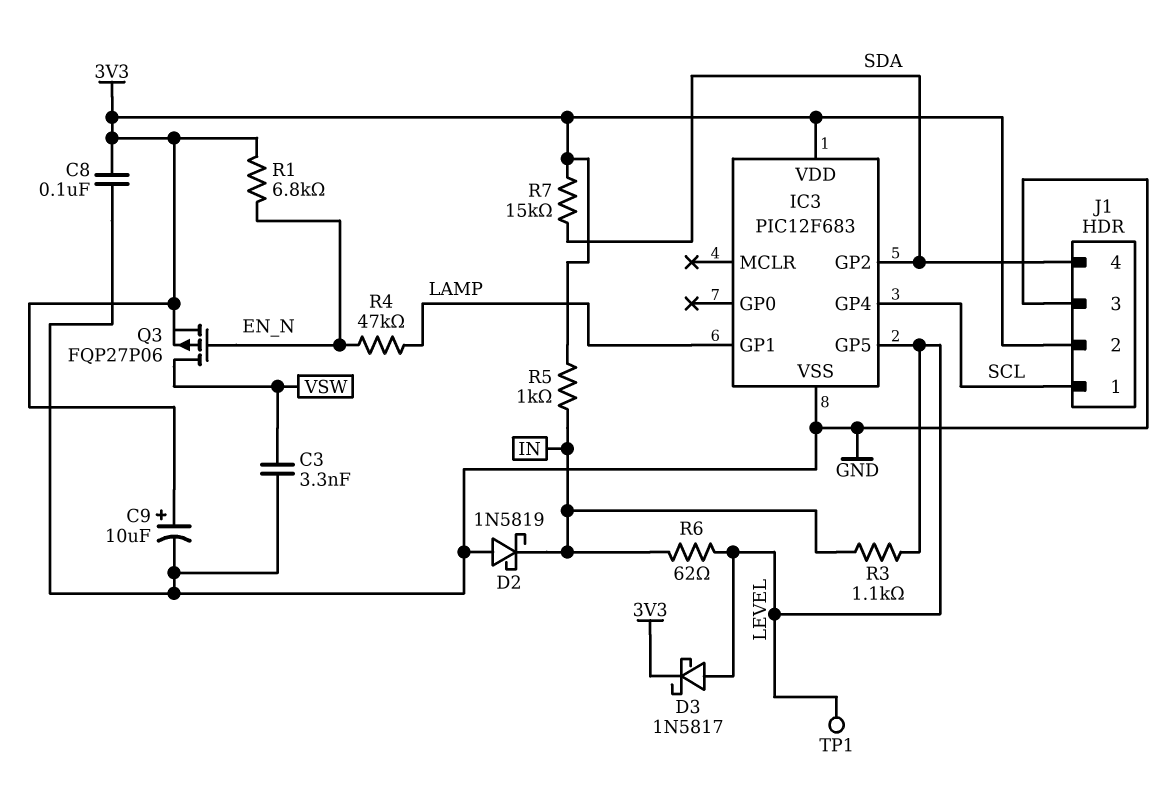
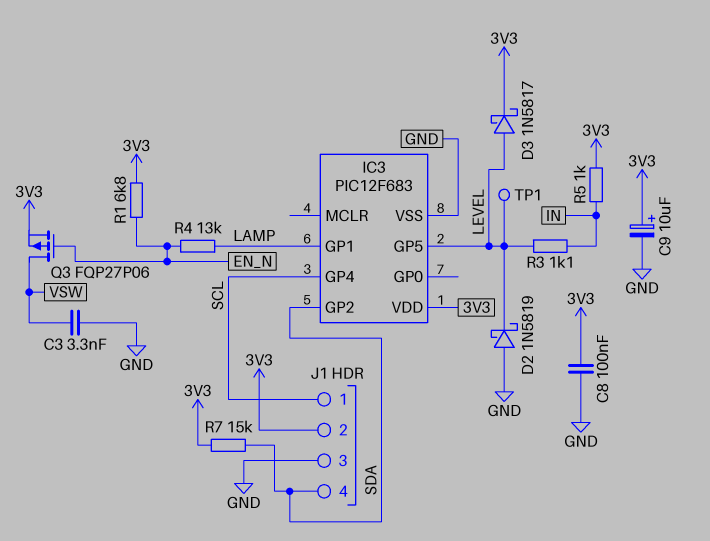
D2: schottky 1N5819 (A GND, K IN) -> schottky 1N5819 (A GND, K LEVEL)
R4: 47k (EN_N, LAMP) -> 13k (EN_N, LAMP)
R6: 62 (IN, LEVEL) -> none

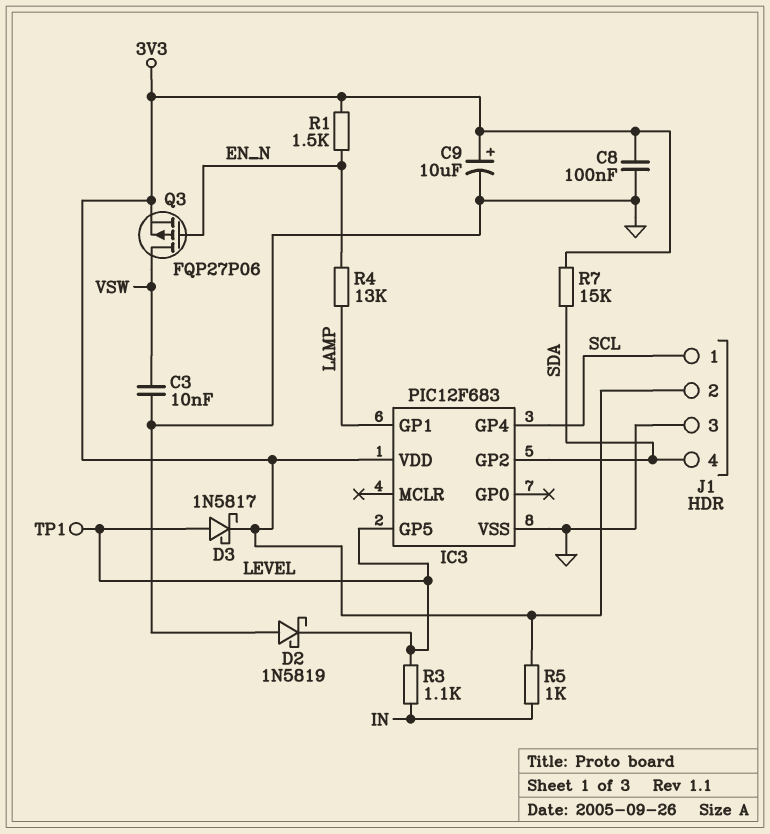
C3: 3.3nF (GND, VSW) -> 10nF (GND, VSW)
R1: 6.8k (3V3, EN_N) -> 1.5k (3V3, EN_N)

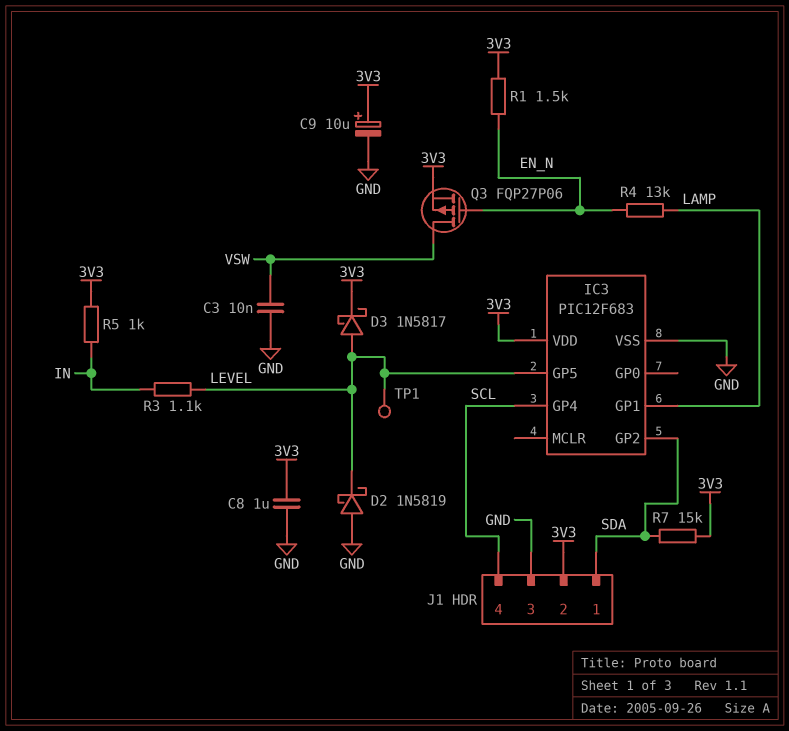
C8: 100nF (3V3, GND) -> 1uF (3V3, GND)
J1 pin 1: SCL -> SDA
J1 pin 4: SDA -> SCL

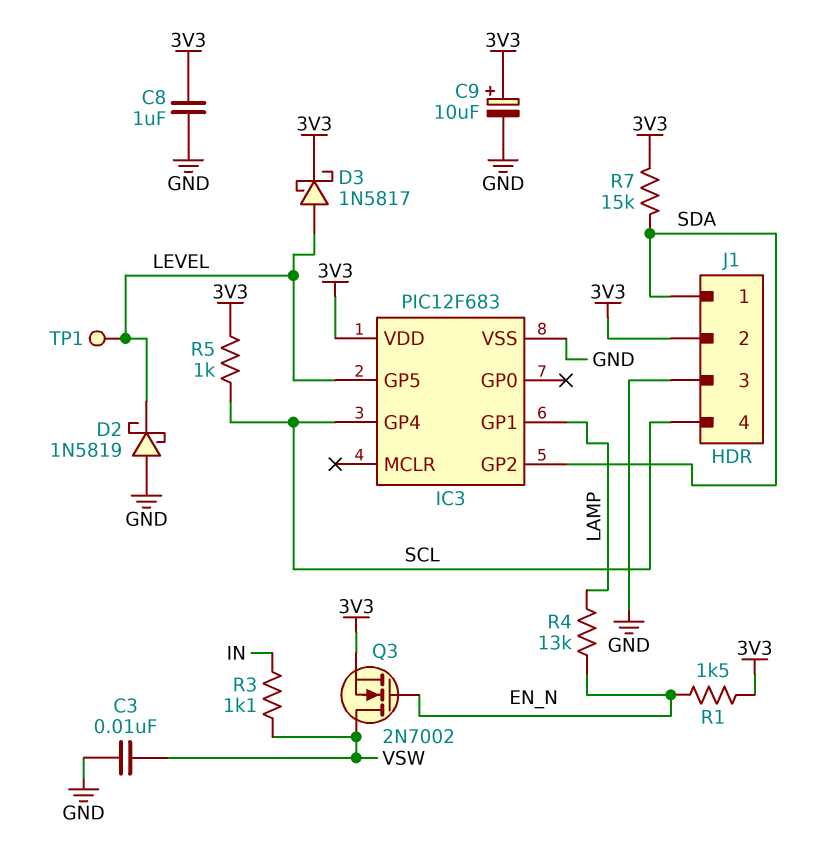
Q3: PMOS FQP27P06 (G EN_N, D VSW, S 3V3) -> NMOS 2N7002 (G EN_N, D VSW, S 3V3)
R3: 1.1k (IN, LEVEL) -> 1.1k (IN, VSW)
R5: 1k (3V3, IN) -> 1k (3V3, SCL)

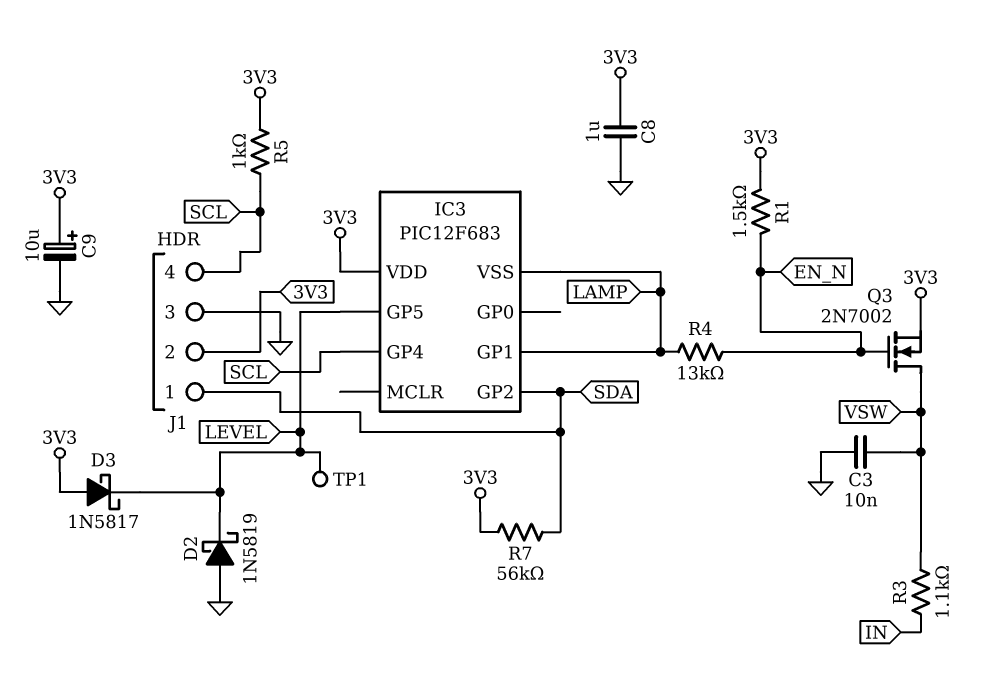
D3: schottky 1N5817 (A LEVEL, K 3V3) -> schottky 1N5817 (A 3V3, K LEVEL)
IC3 pin VSS: GND -> LAMP
R7: 15k (3V3, SDA) -> 56k (3V3, SDA)

